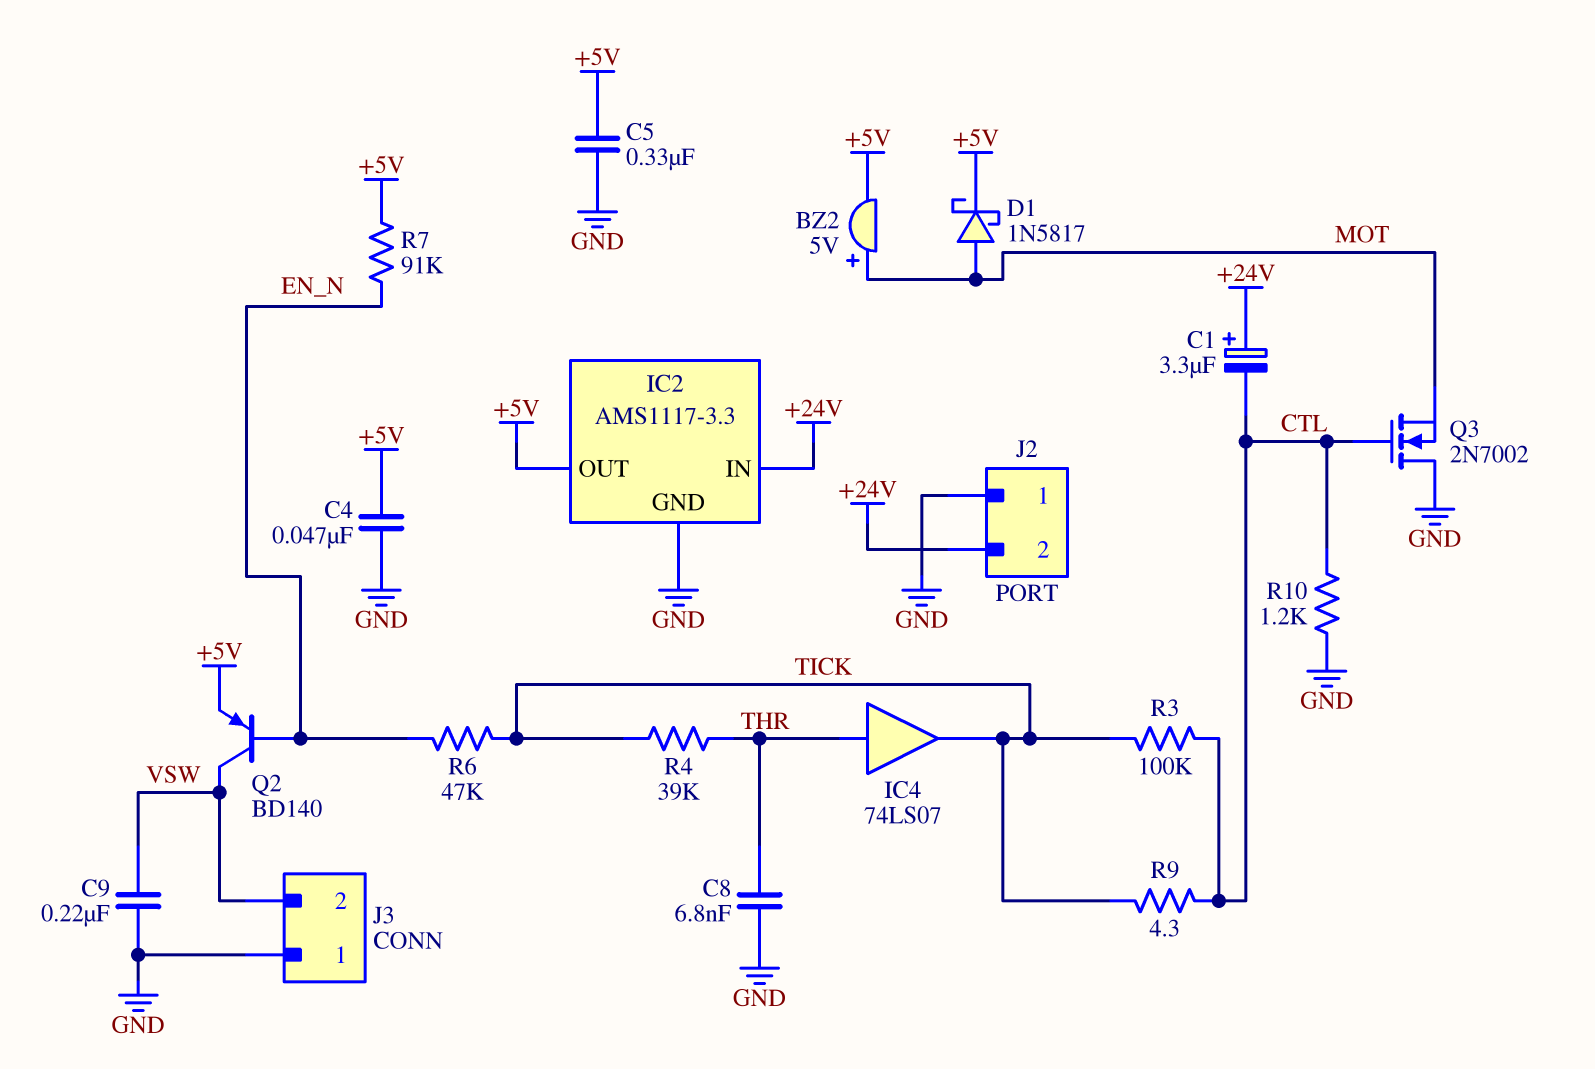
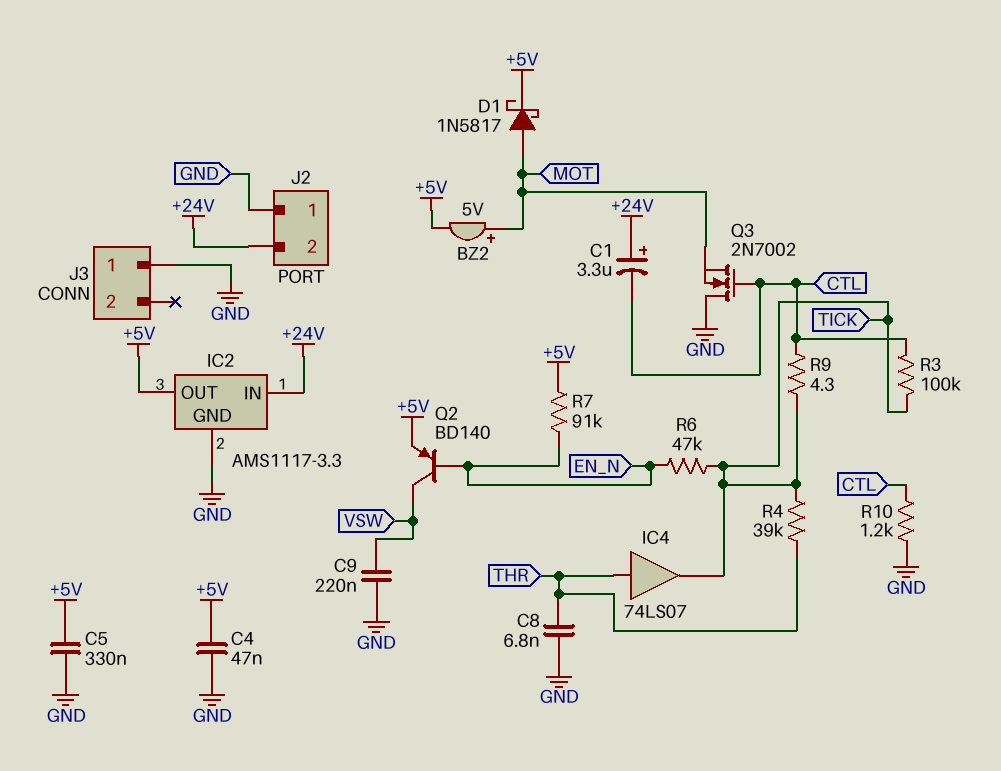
J3 pin 2: VSW -> none

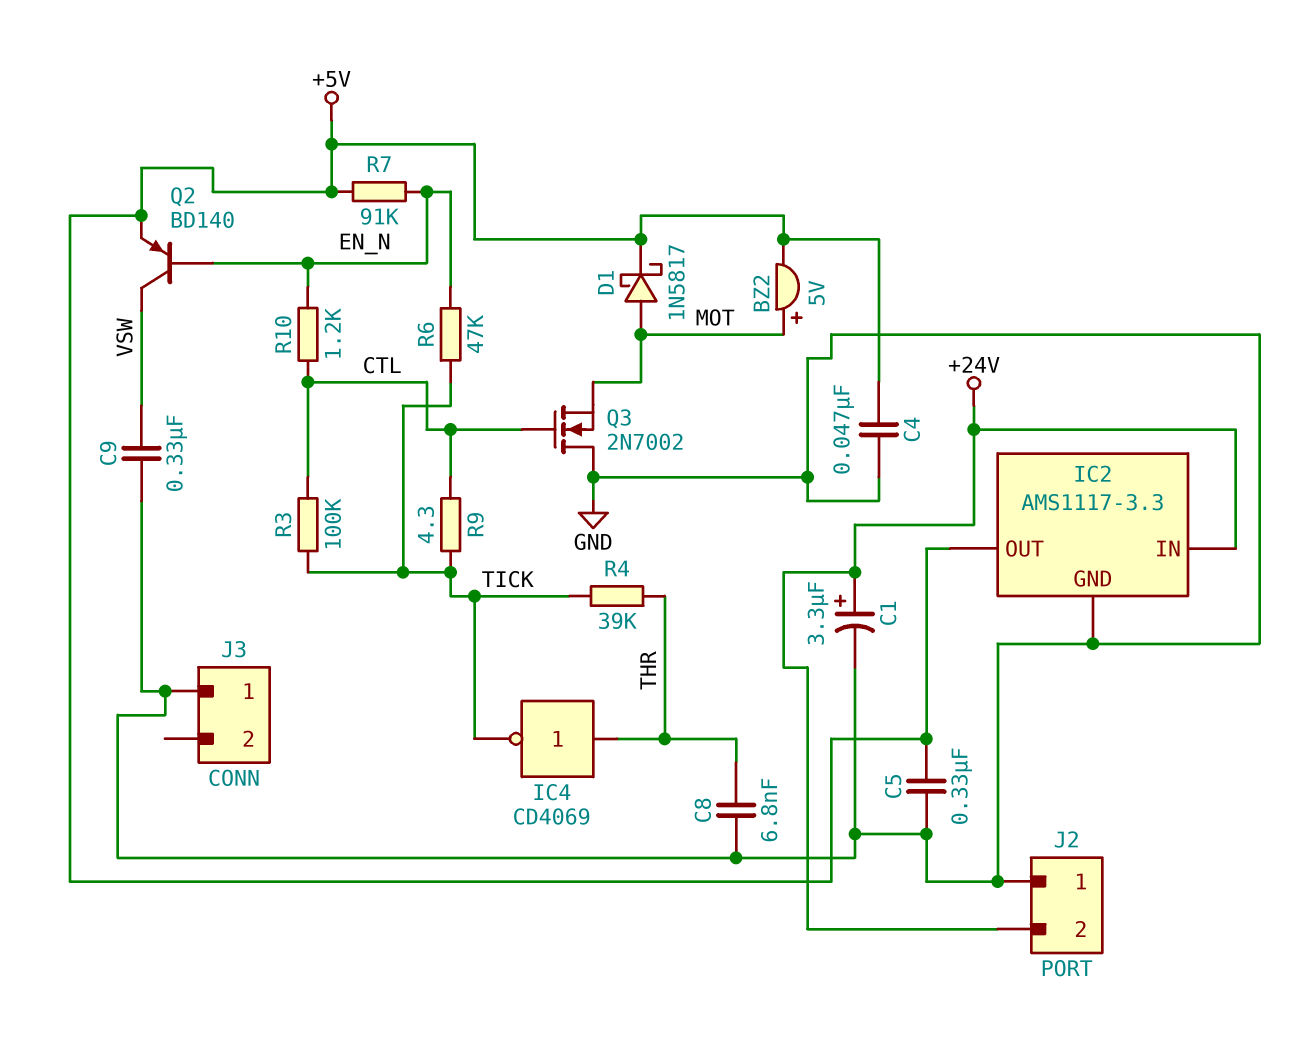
C1: 3.3uF (plus +24V, minus CTL) -> 3.3uF (plus +24V, minus GND)
C9: 220nF (GND, VSW) -> 330nF (GND, VSW)
IC4: buffer 74LS07 (in THR, out TICK) -> NOT CD4069 (in THR, out TICK)
R10: 1.2k (CTL, GND) -> 1.2k (CTL, EN_N)

